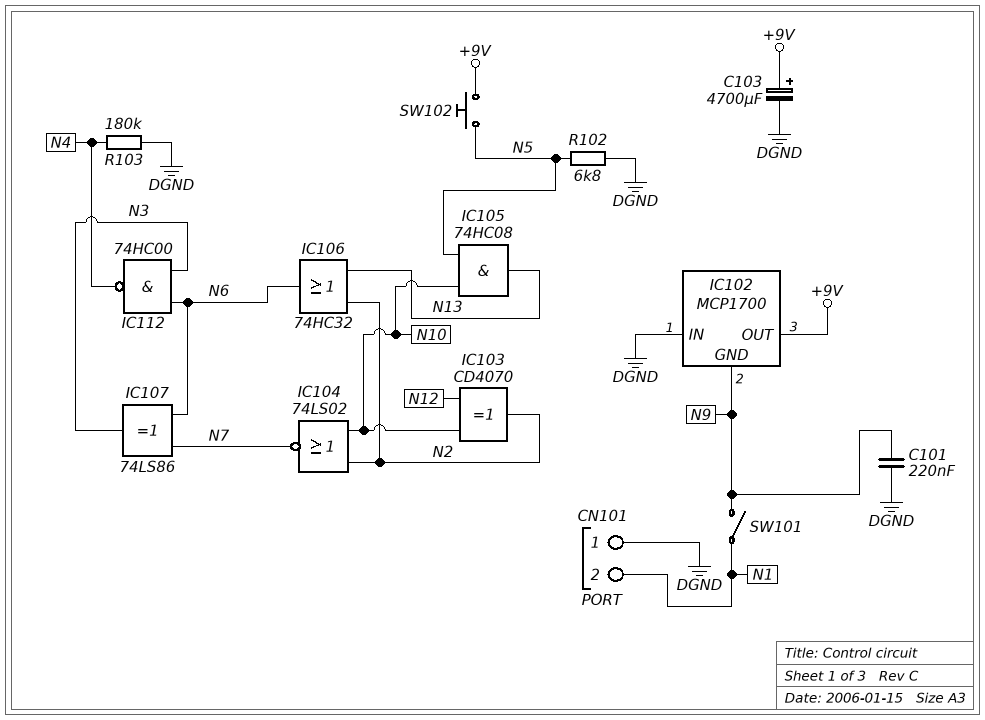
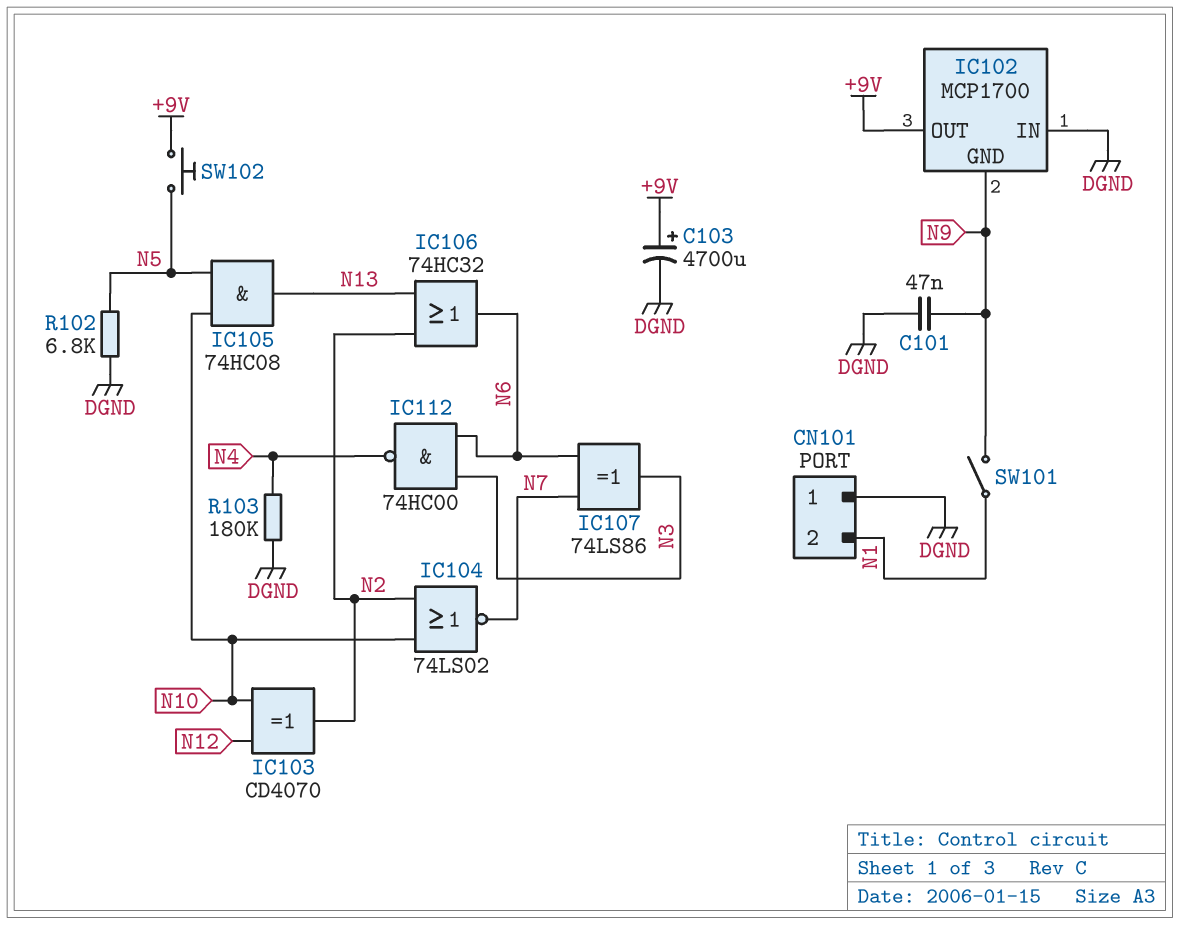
C101: 220nF (DGND, N9) -> 47nF (DGND, N9)

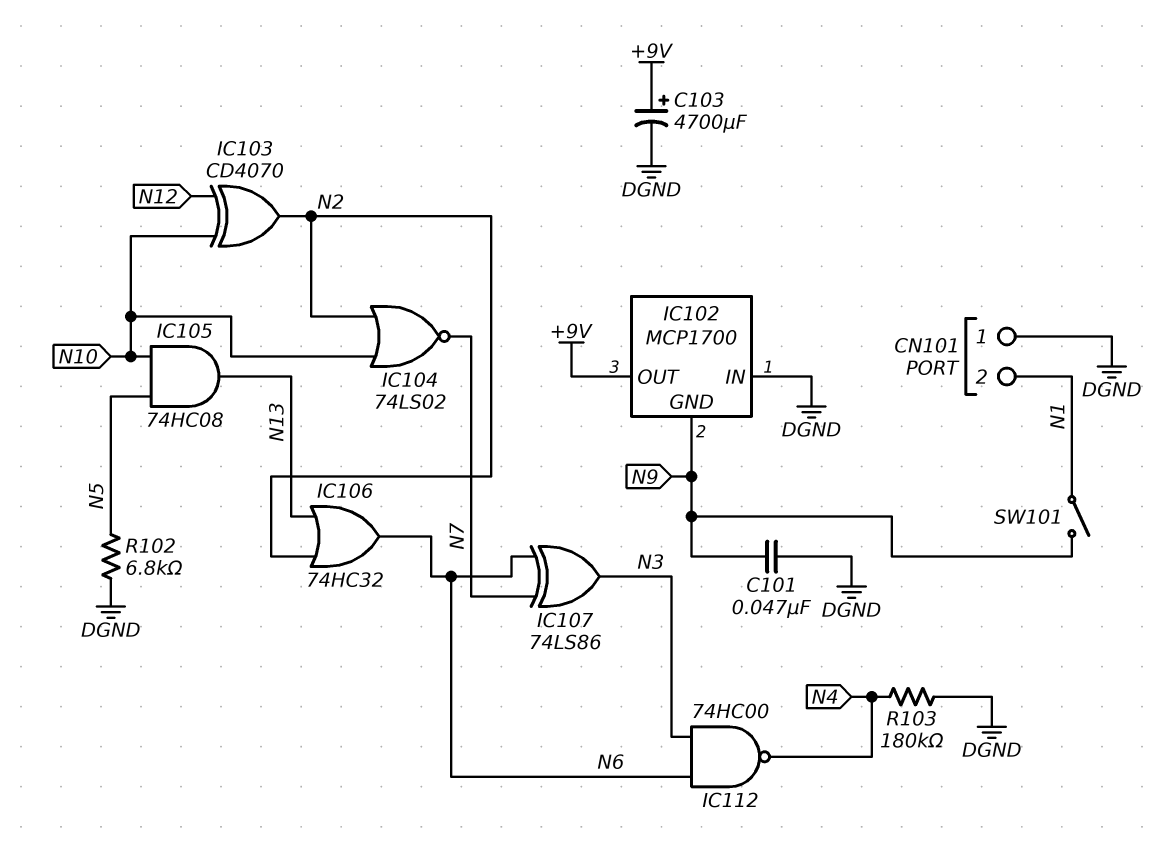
SW102: button (+9V, N5) -> none

